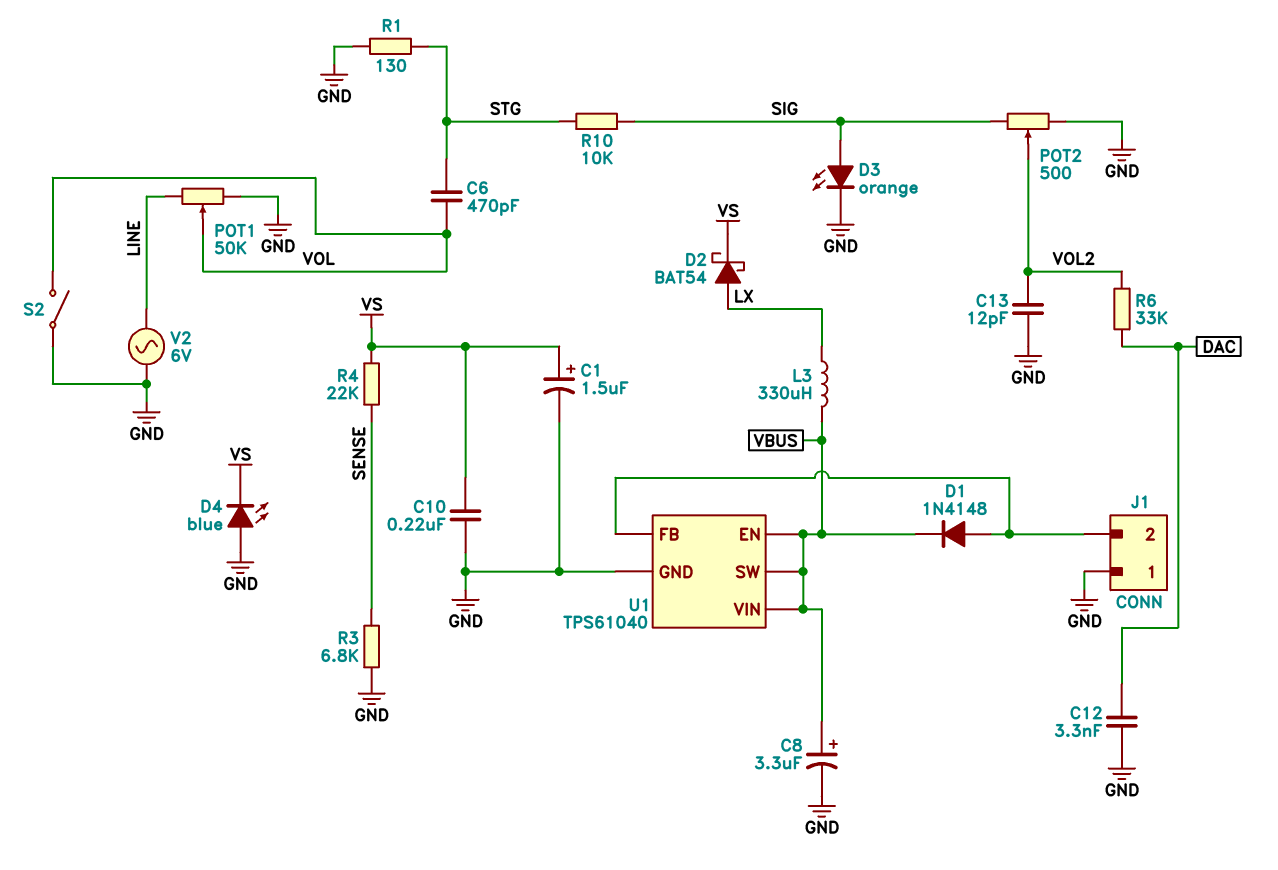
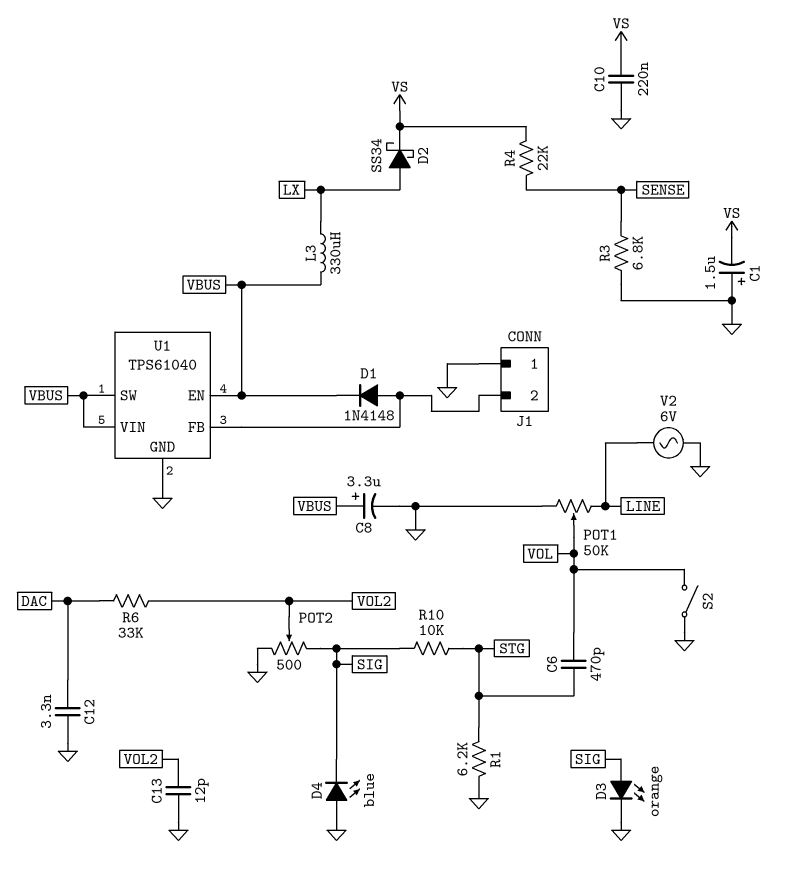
C1: 1.5uF (plus VS, minus GND) -> 1.5uF (plus GND, minus VS)
D2: schottky BAT54 (A LX, K VS) -> schottky SS34 (A LX, K VS)
D4: LED blue (A GND, K VS) -> LED blue (A GND, K SIG)
R1: 130 (GND, STG) -> 6.2k (GND, STG)

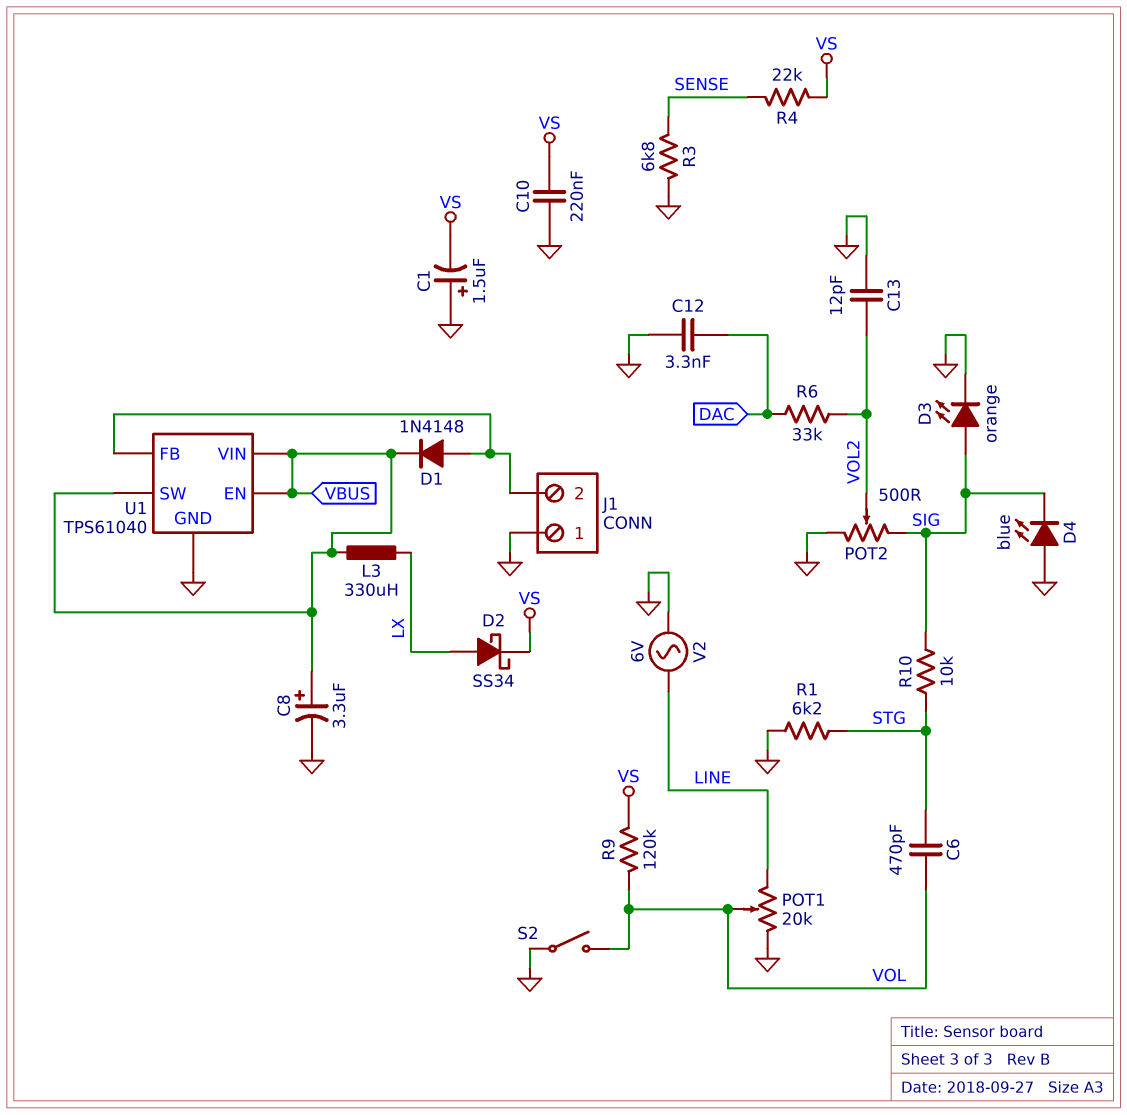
POT1: 50k (GND, LINE, wiper VOL) -> 20k (GND, LINE, wiper VOL)
R9: none -> 120k (VOL, VS)

